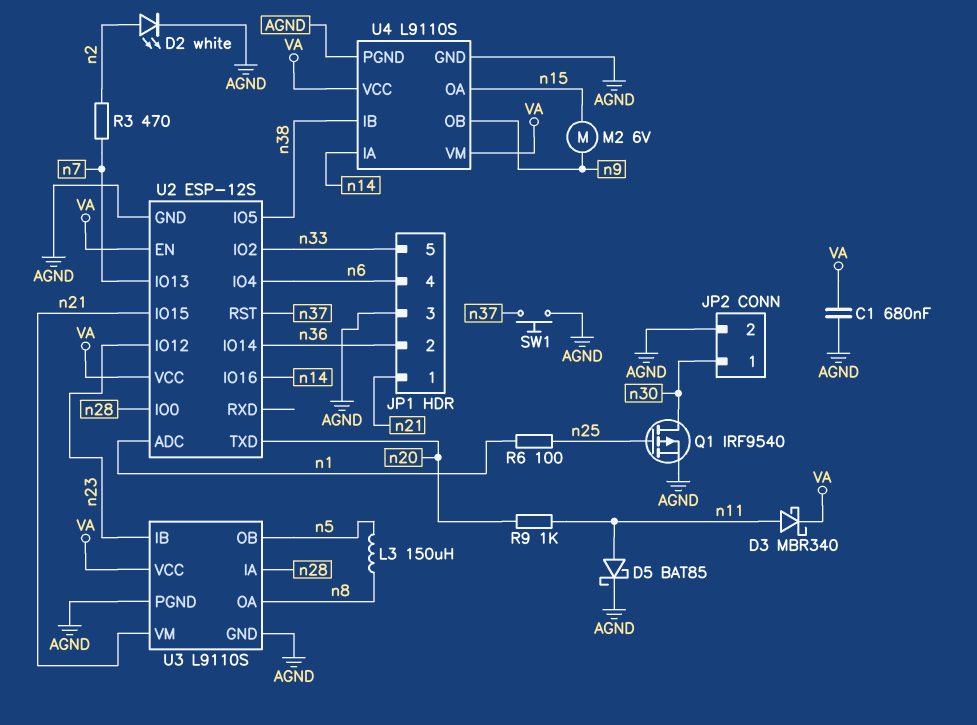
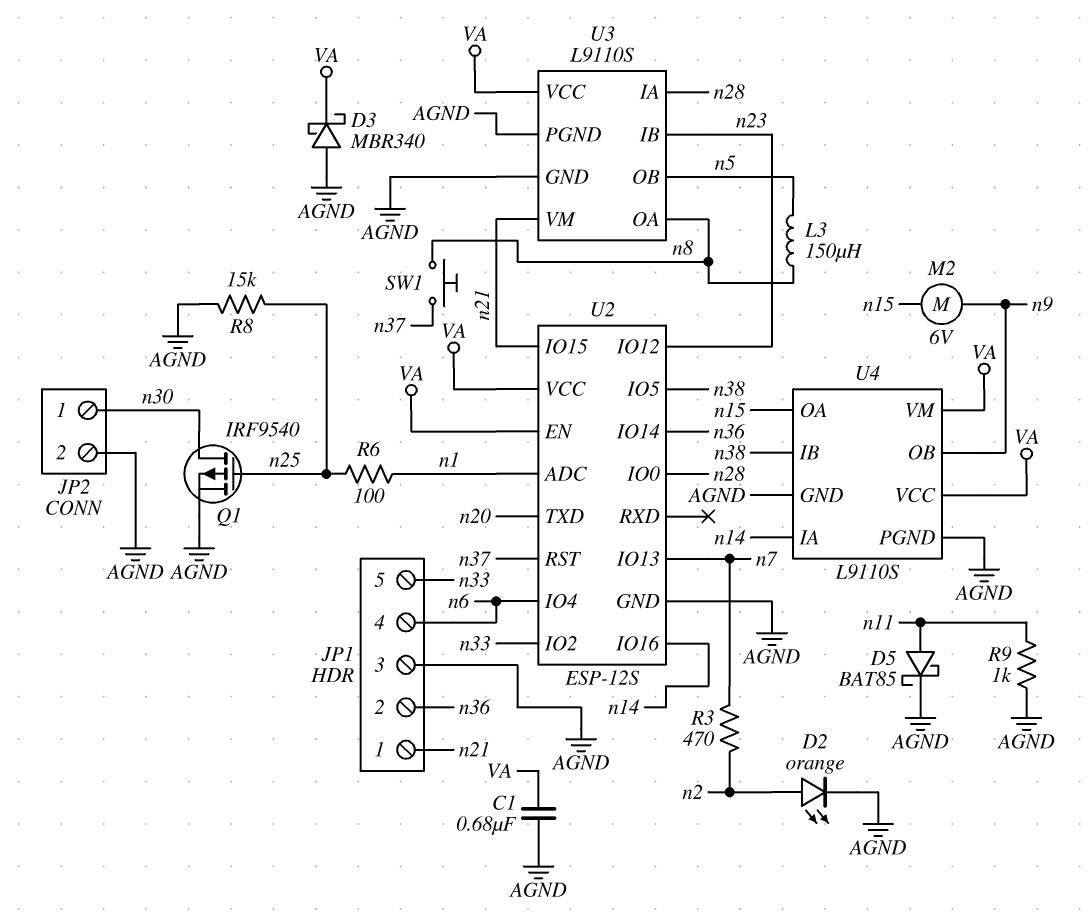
D2: LED white (A n2, K AGND) -> LED orange (A n2, K AGND)
D3: schottky MBR340 (A n11, K VA) -> schottky MBR340 (A AGND, K VA)
R8: none -> 15k (AGND, n25)
R9: 1k (n11, n20) -> 1k (AGND, n11)
SW1: button (AGND, n37) -> button (n8, n37)

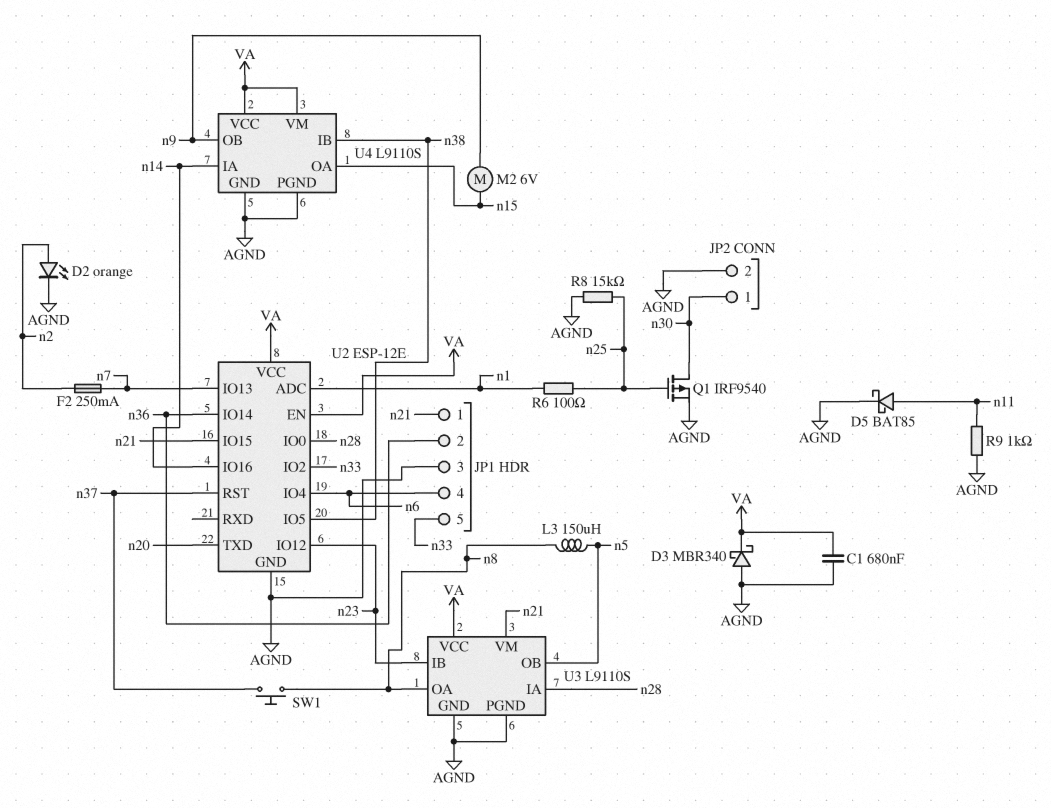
F2: none -> 250mA (n2, n7)
R3: 470 (n2, n7) -> none
U2: ESP-12S -> ESP-12E

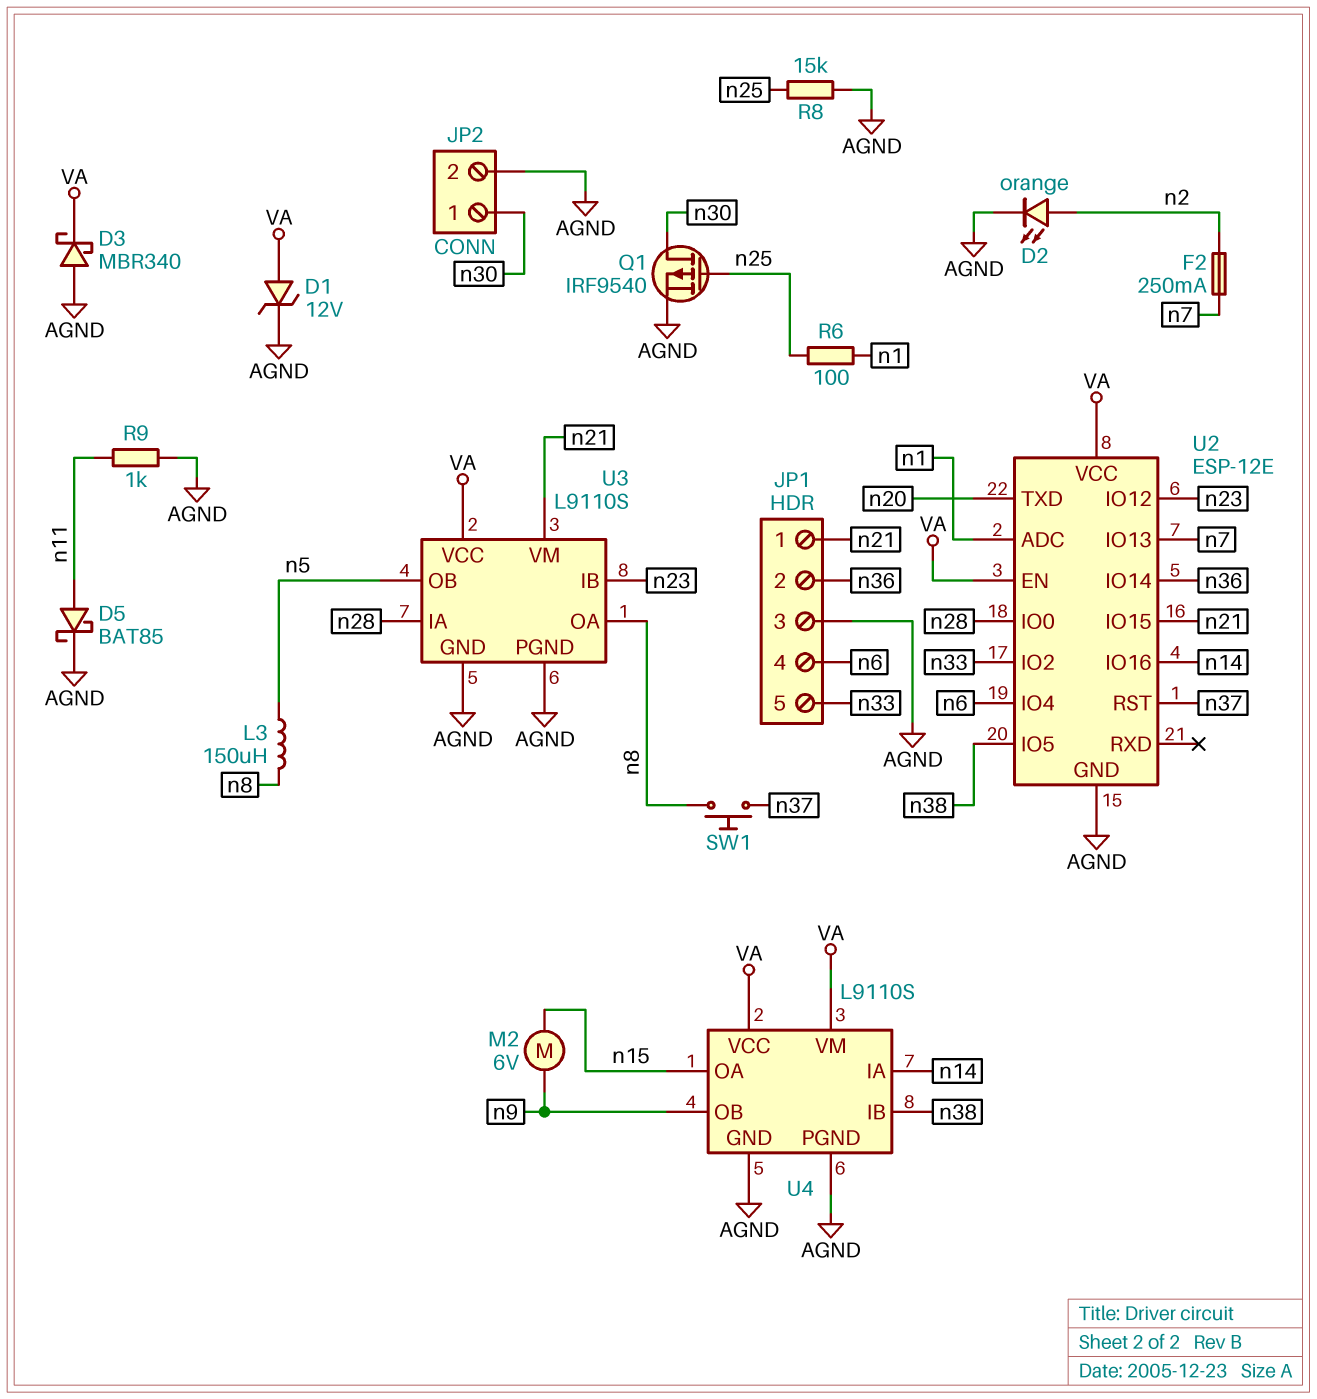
C1: 680nF (AGND, VA) -> none
D1: none -> zener 12V (A VA, K AGND)

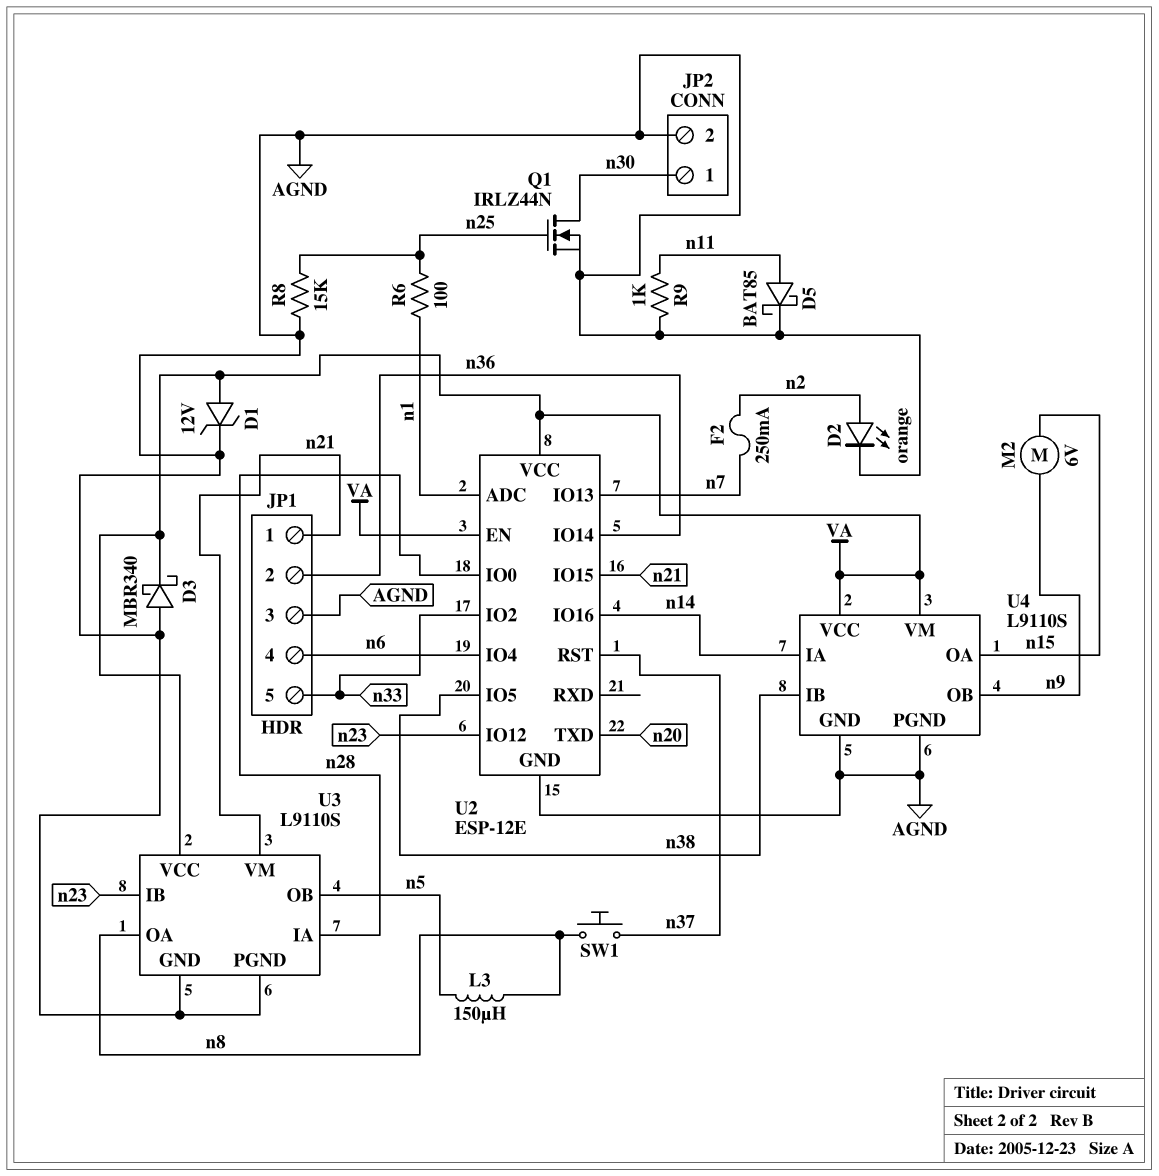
Q1: PMOS IRF9540 (G n25, D n30, S AGND) -> NMOS IRLZ44N (G n25, D n30, S AGND)

